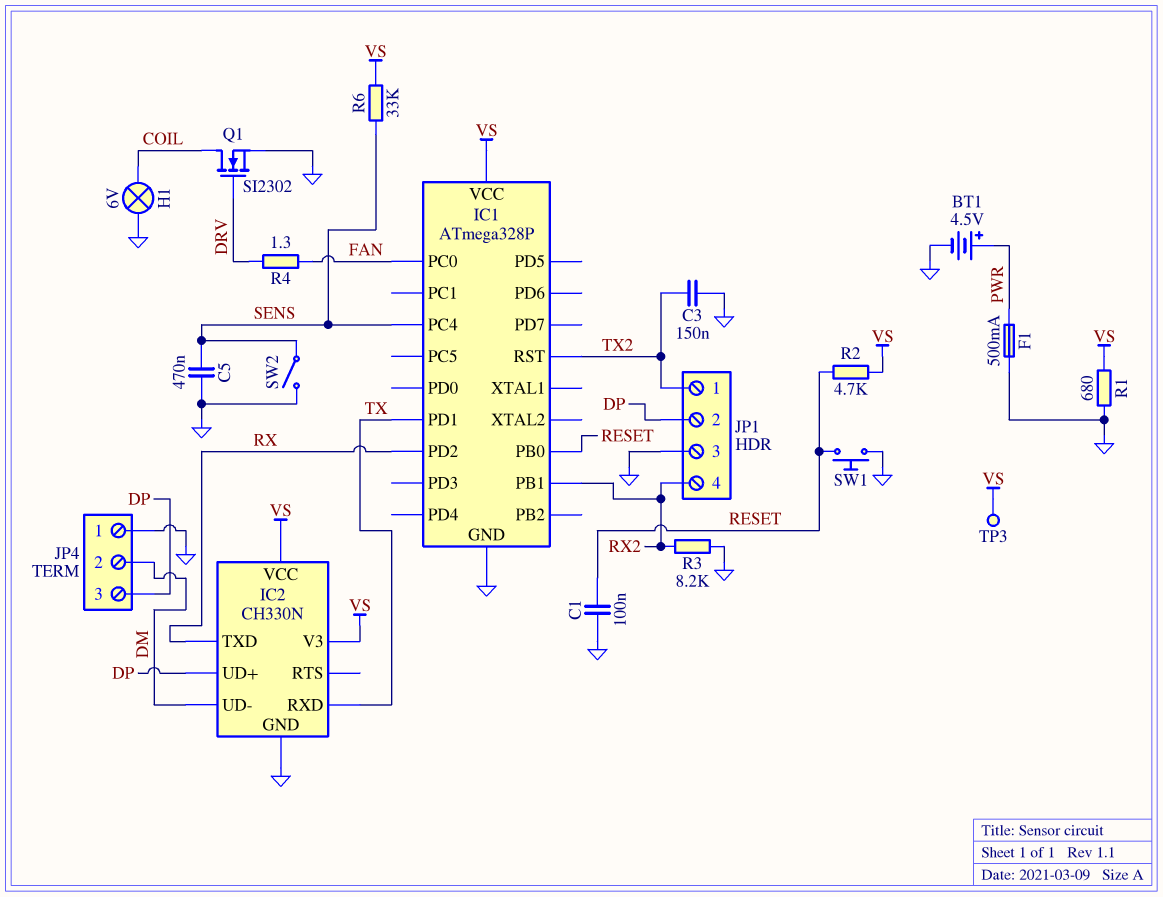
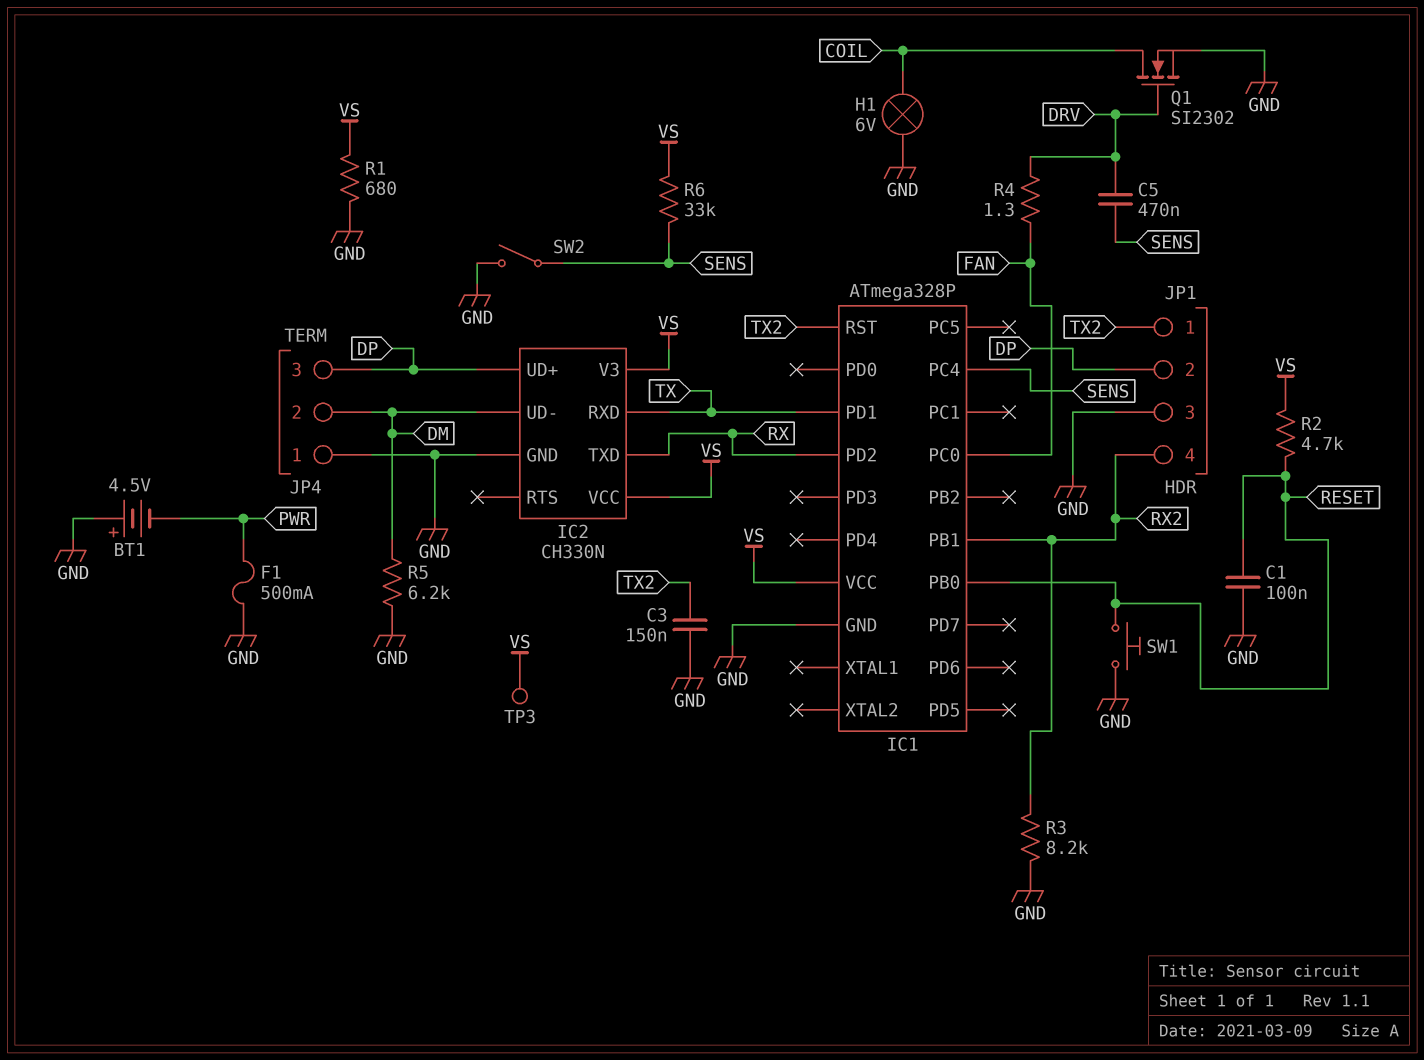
BT1: 4.5V (plus PWR, minus GND) -> 4.5V (plus GND, minus PWR)
C5: 470nF (GND, SENS) -> 470nF (DRV, SENS)
R5: none -> 6.2k (DM, GND)

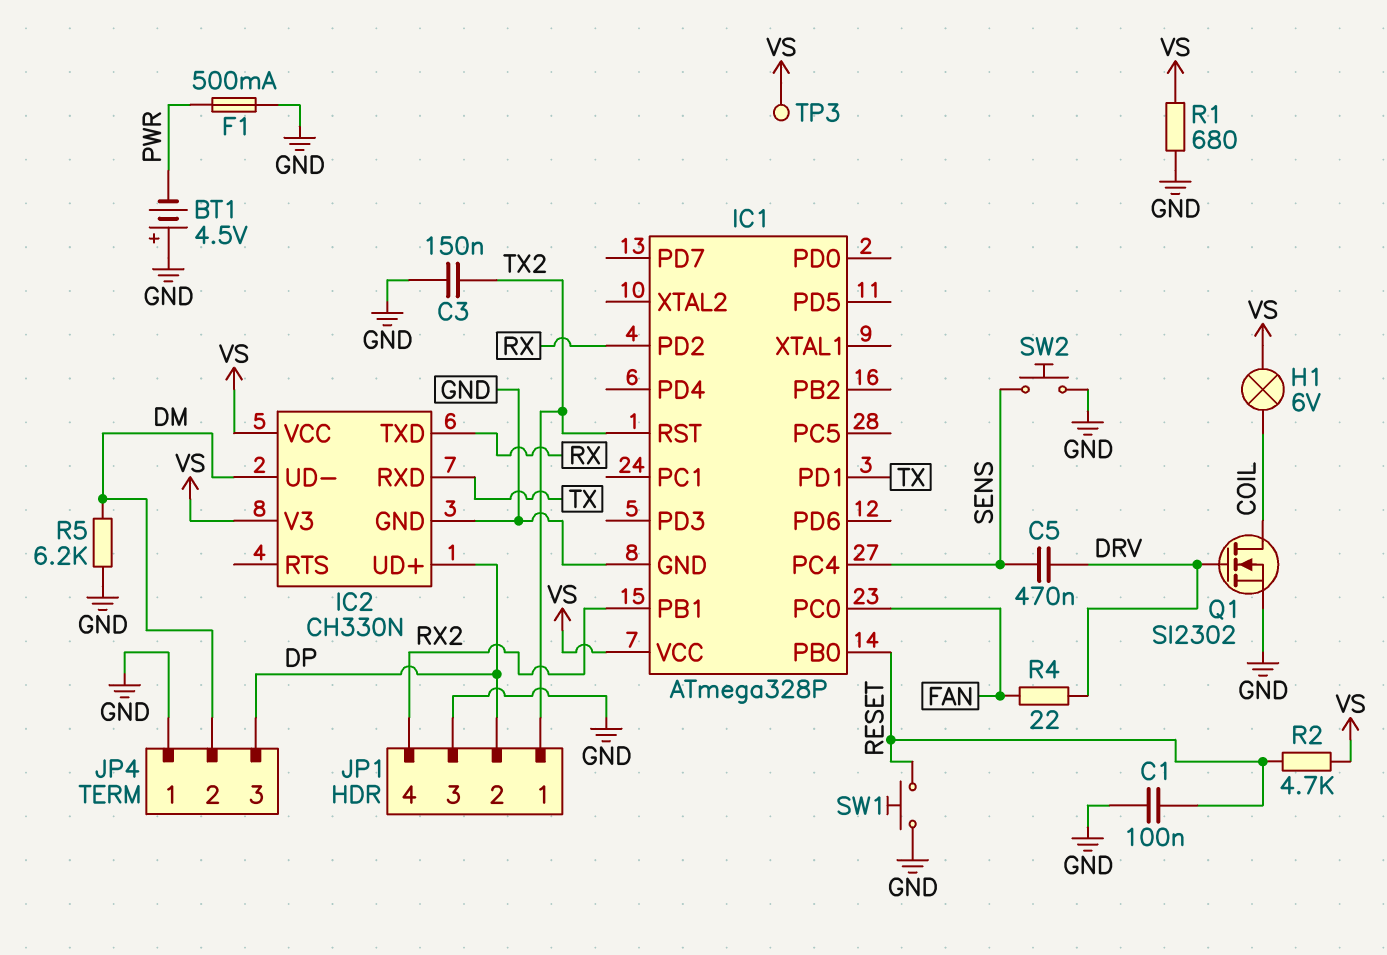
H1: lamp 6V (COIL, GND) -> lamp 6V (COIL, VS)
R3: 8.2k (GND, RX2) -> none
R4: 1.3 (DRV, FAN) -> 22 (DRV, FAN)
R6: 33k (SENS, VS) -> none
SW2: switch (GND, SENS) -> button (GND, SENS)

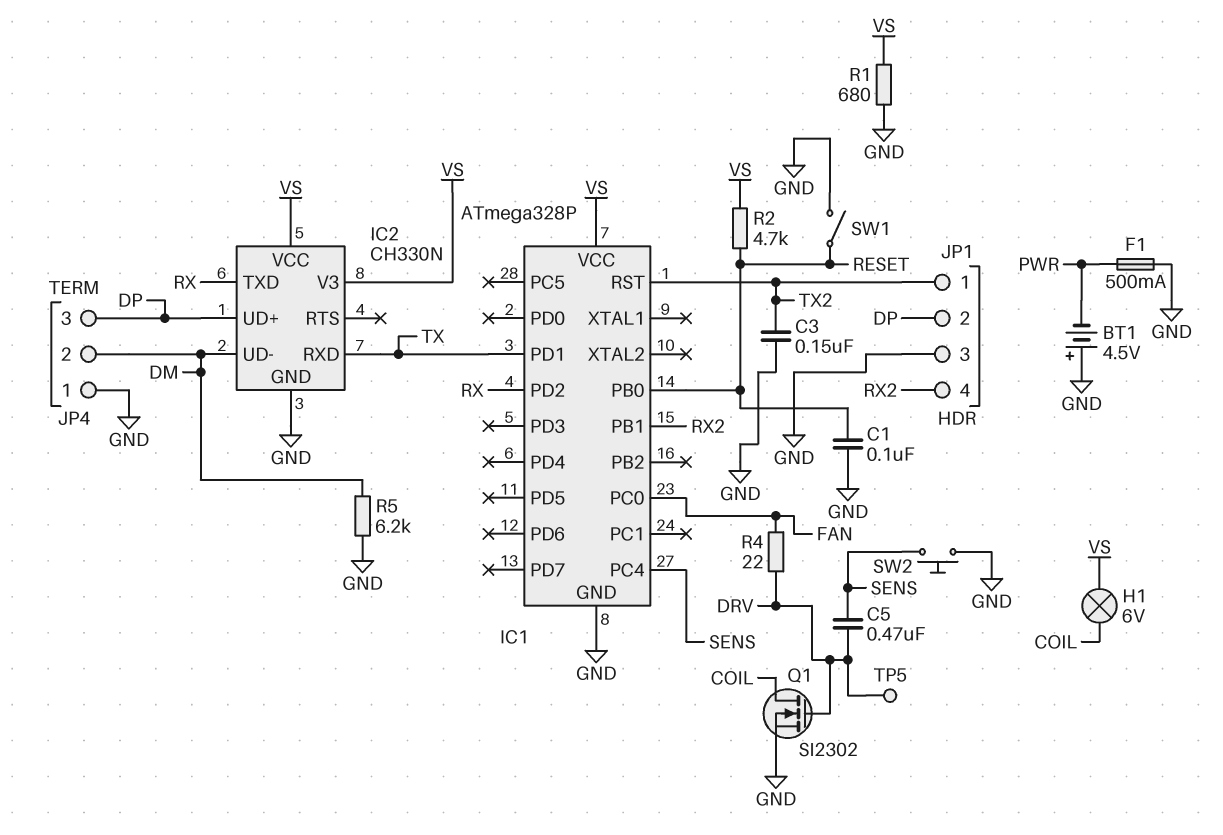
SW1: button (GND, RESET) -> switch (GND, RESET)
TP3: test point (VS) -> none
TP5: none -> test point (DRV)

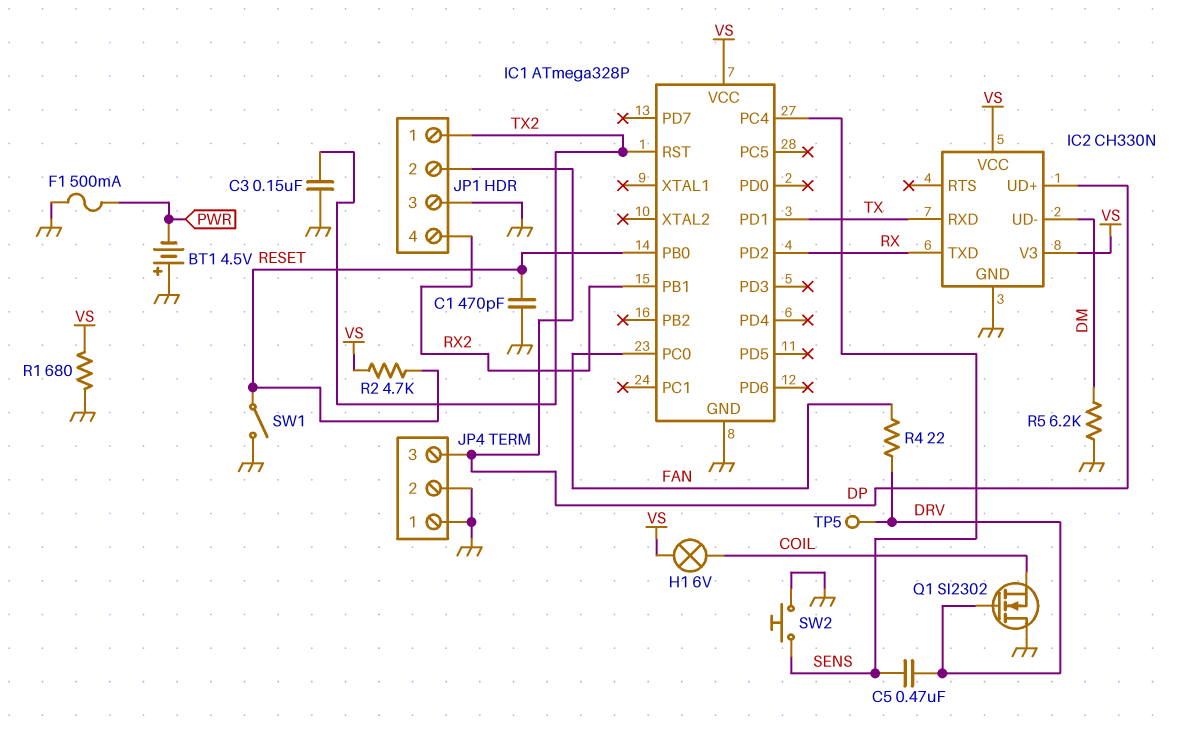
C1: 100nF (GND, RESET) -> 470pF (GND, RESET)
JP4 pin 2: DM -> GND
Q1: NMOS SI2302 (G DRV, D COIL, S GND) -> NMOS SI2302 (G DRV, D GND, S COIL)

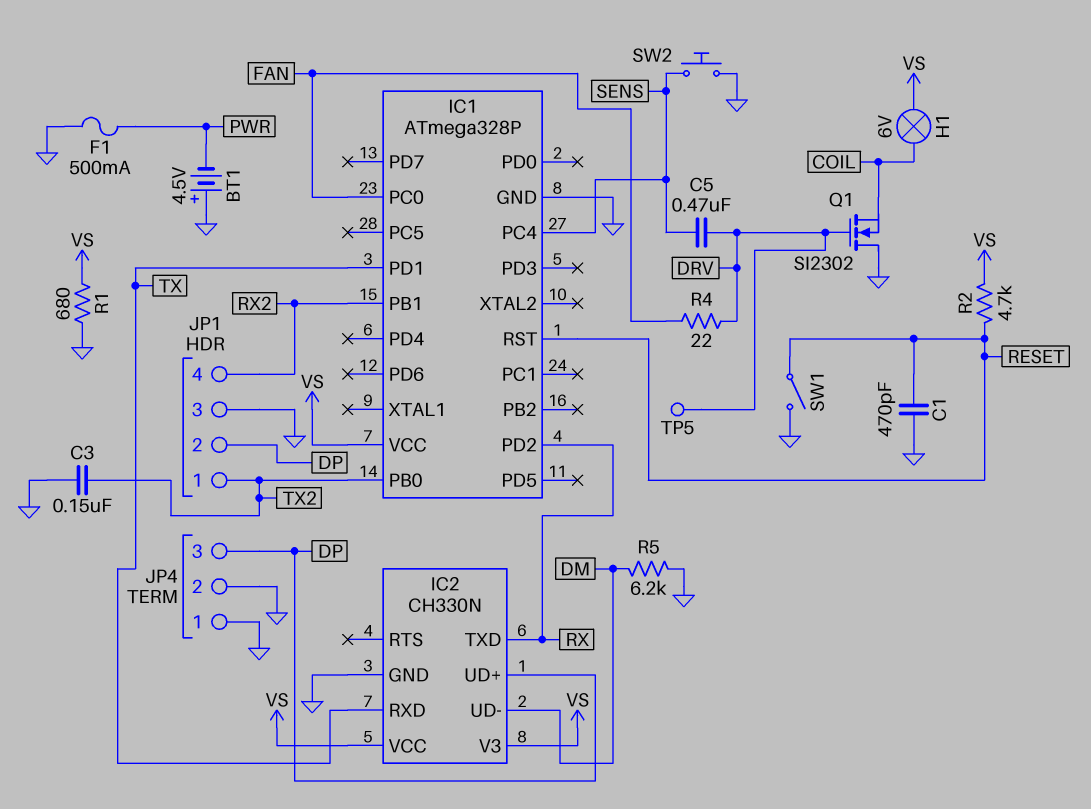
IC1 pin PB0: RESET -> TX2
IC1 pin RST: TX2 -> RESET

